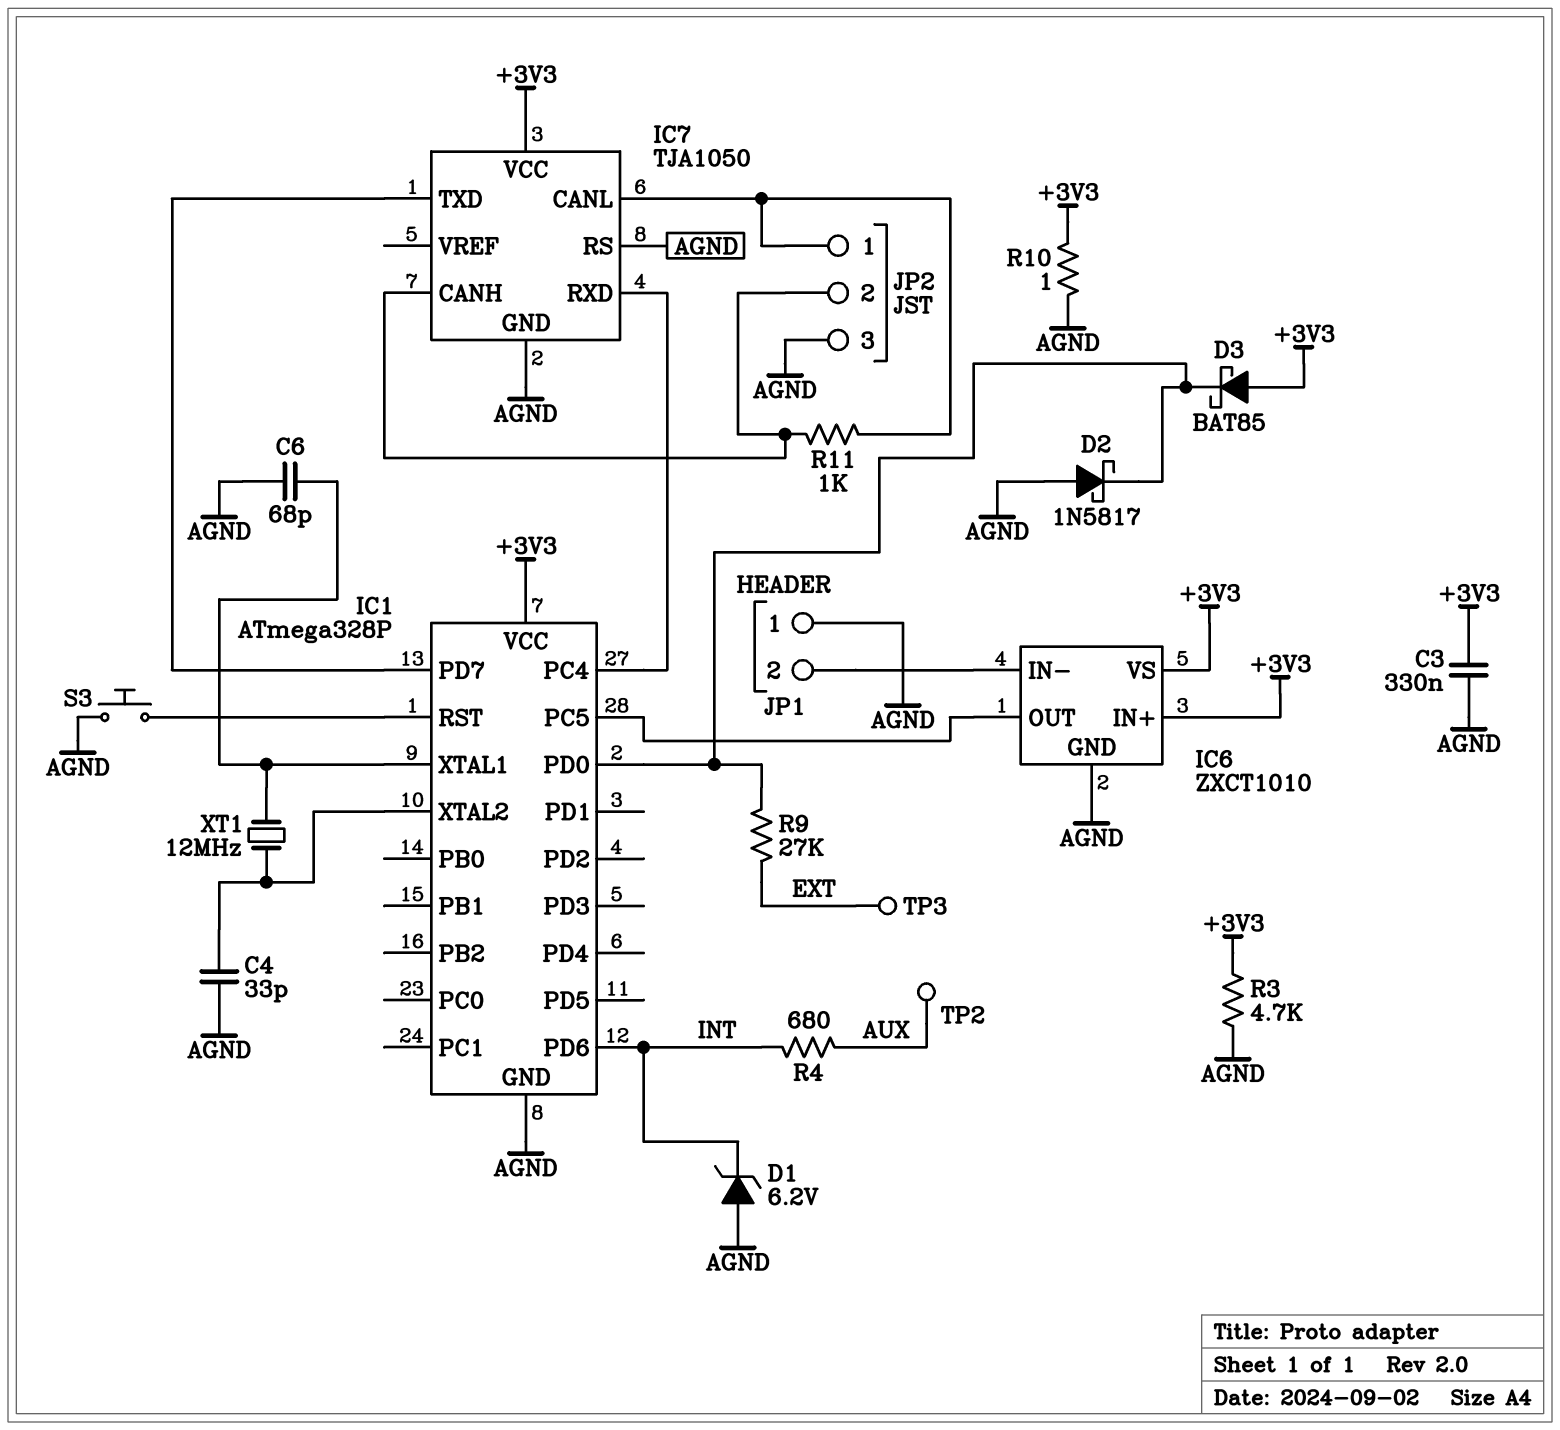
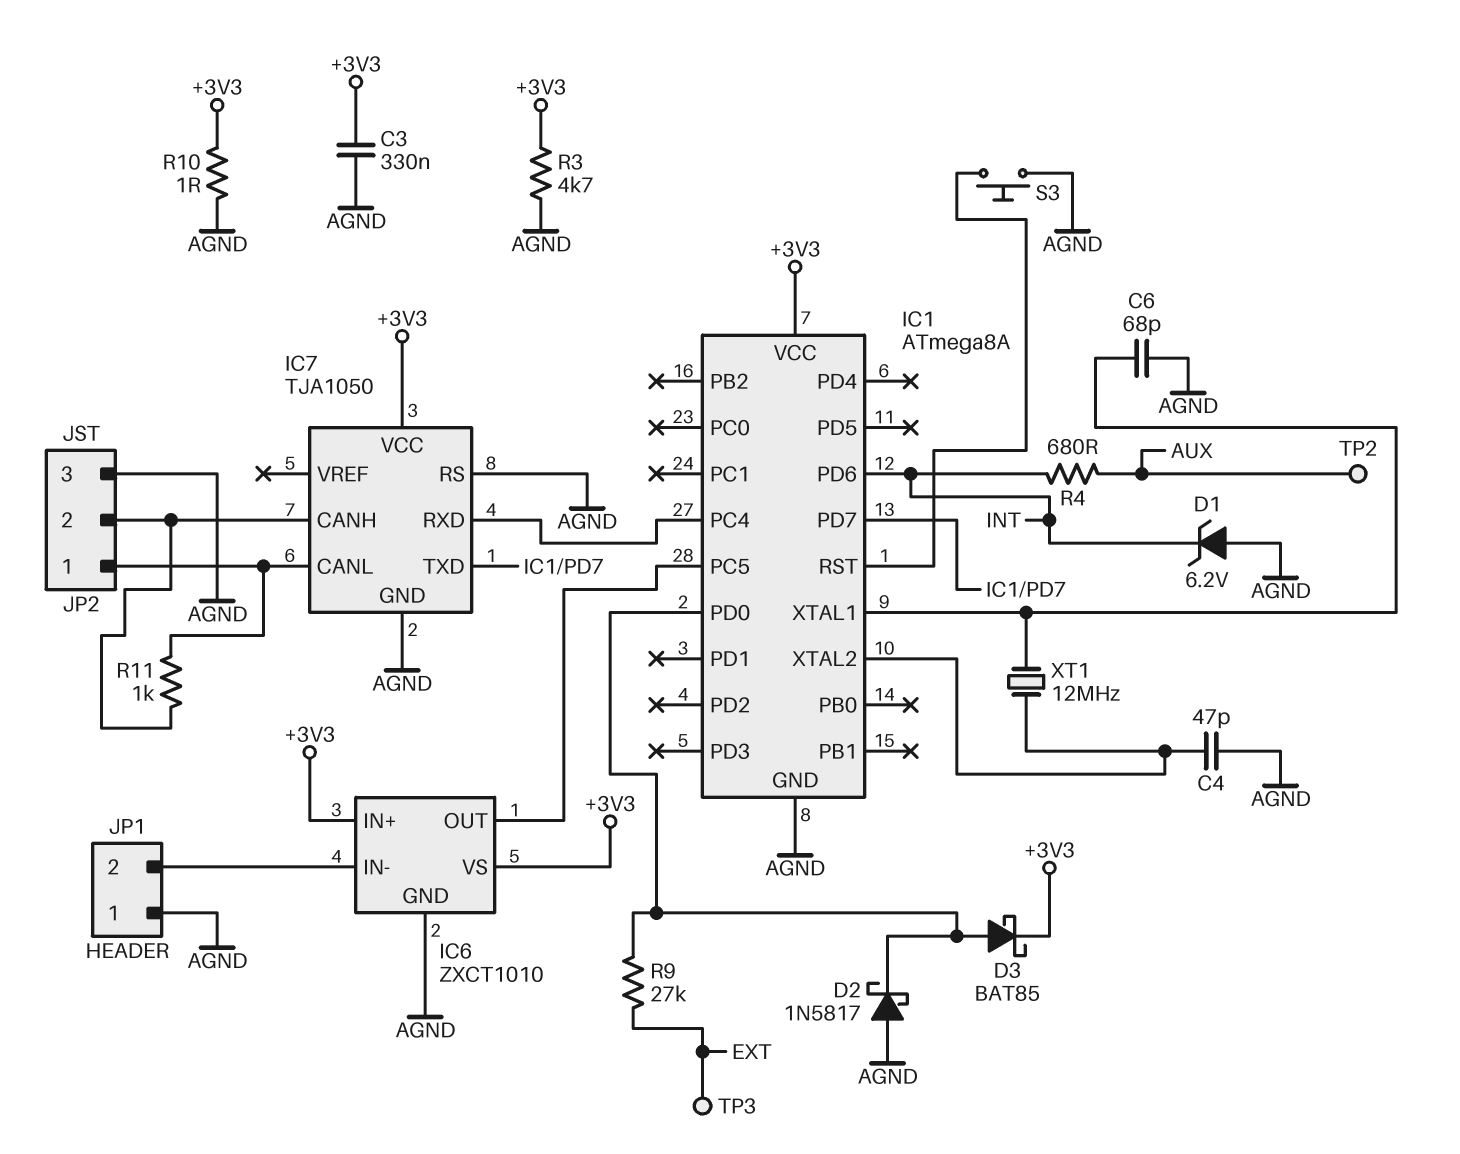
C4: 33pF (AGND, IC1/XTAL2) -> 47pF (AGND, IC1/XTAL2)
D3: schottky BAT85 (A +3V3, K IC1/PD0) -> schottky BAT85 (A IC1/PD0, K +3V3)
IC1: ATmega328P -> ATmega8A

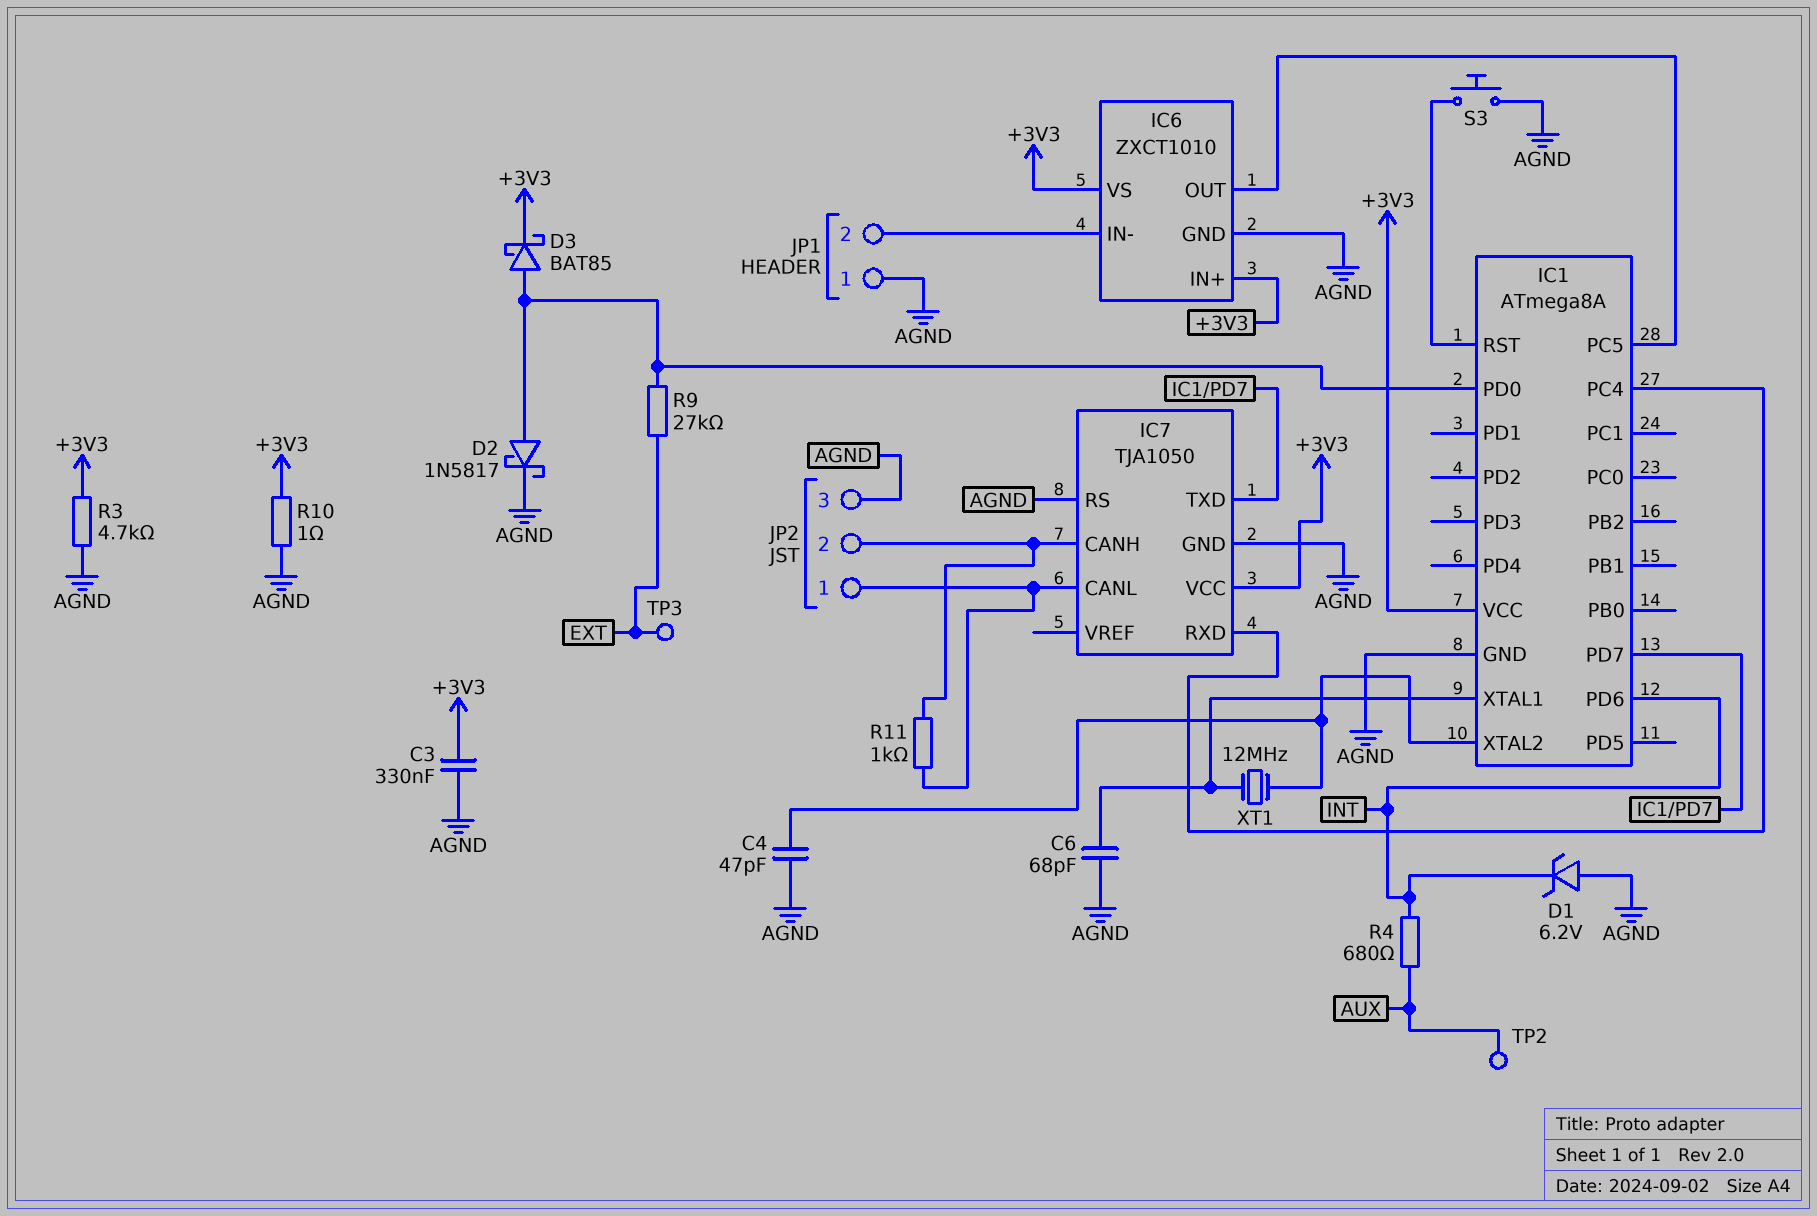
D2: schottky 1N5817 (A AGND, K IC1/PD0) -> schottky 1N5817 (A IC1/PD0, K AGND)

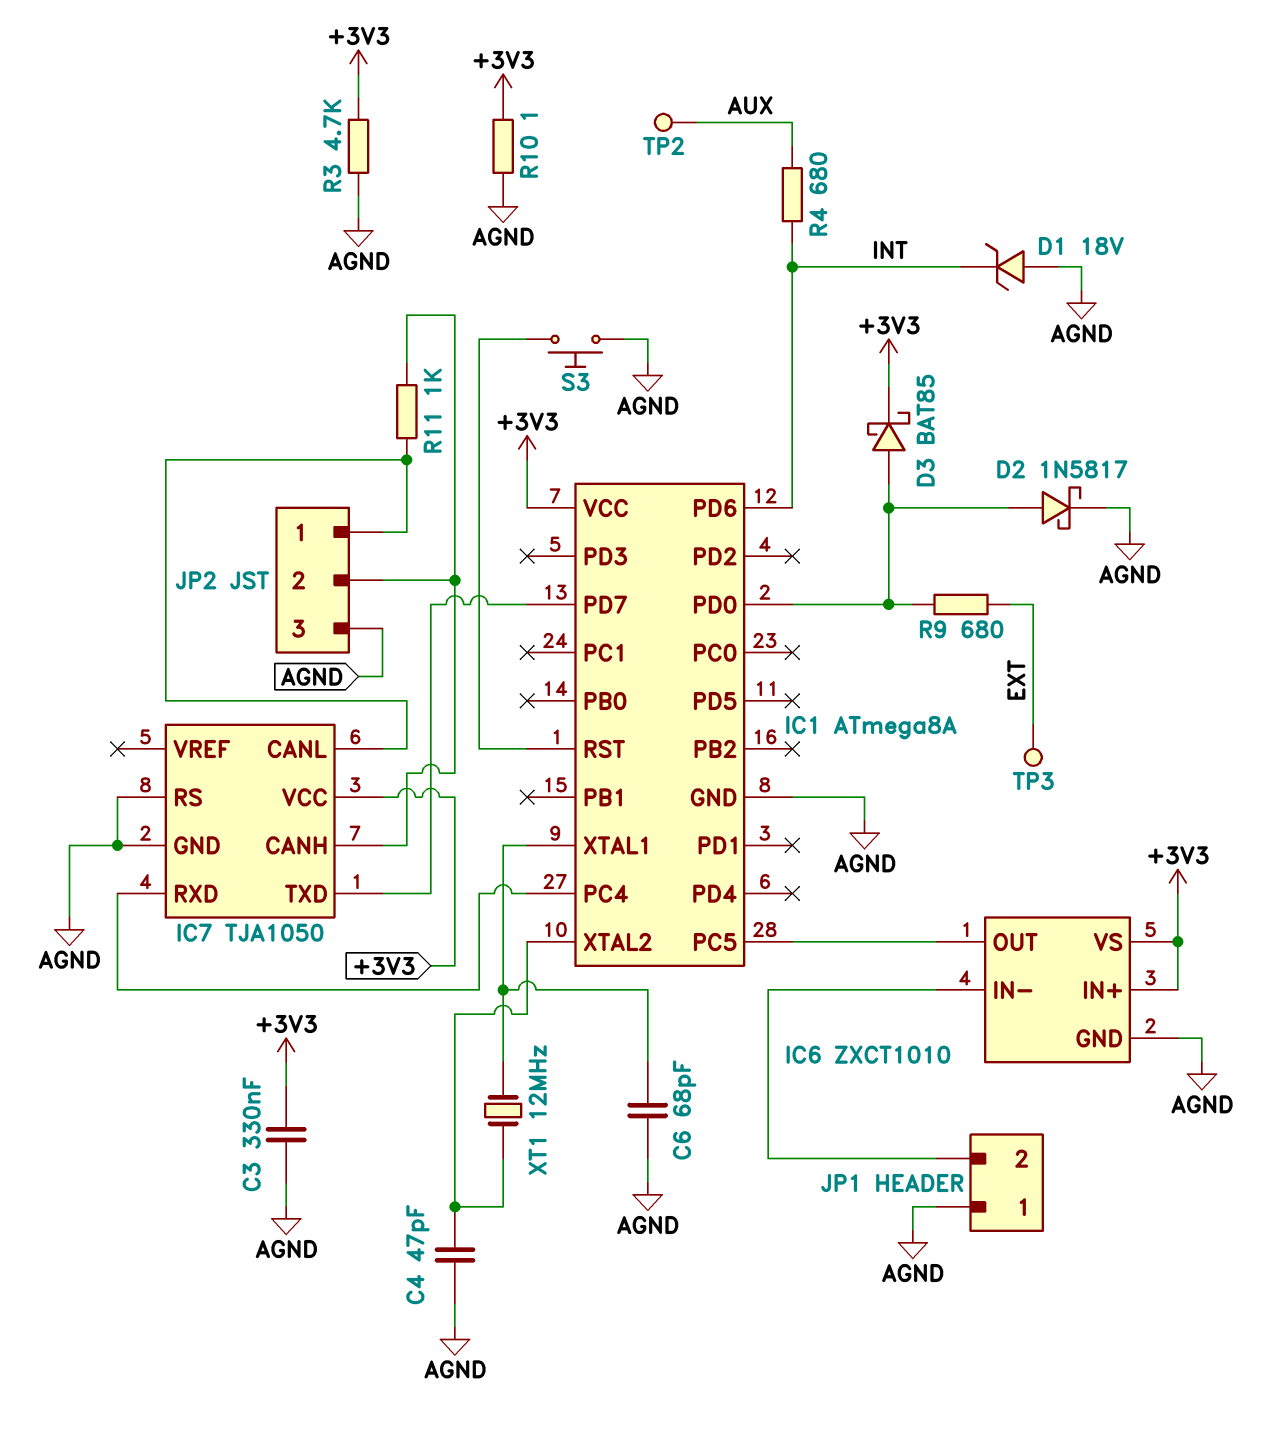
D1: zener 6.2V (A AGND, K INT) -> zener 18V (A AGND, K INT)
R9: 27k (EXT, IC1/PD0) -> 680 (EXT, IC1/PD0)

